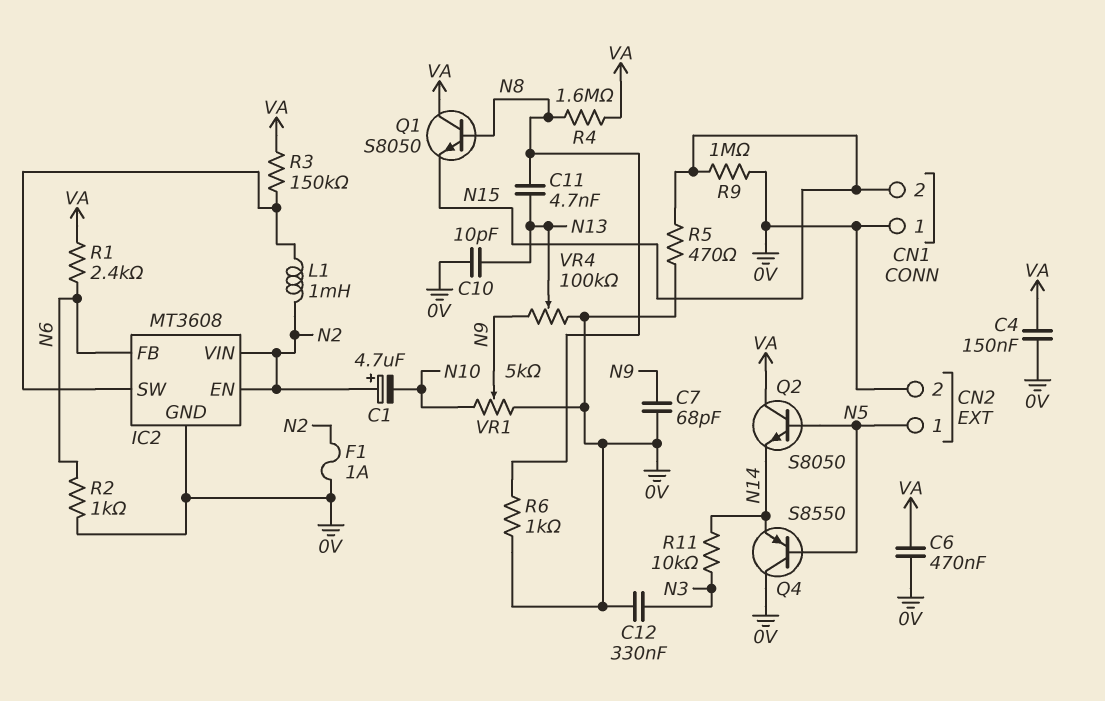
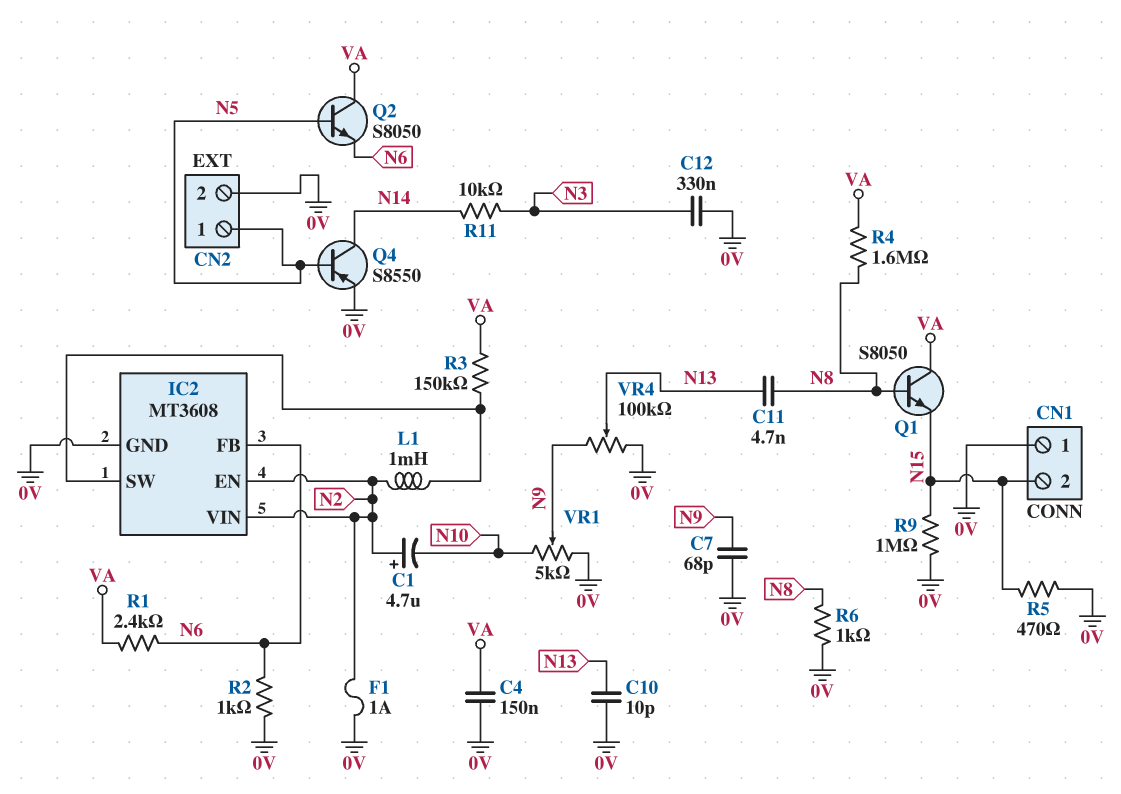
C6: 470nF (0V, VA) -> none
Q2: NPN S8050 (B N5, C VA, E N14) -> NPN S8050 (B N5, C VA, E N6)
Q4: PNP S8550 (B N5, C 0V, E N14) -> PNP S8550 (B N5, C N14, E 0V)

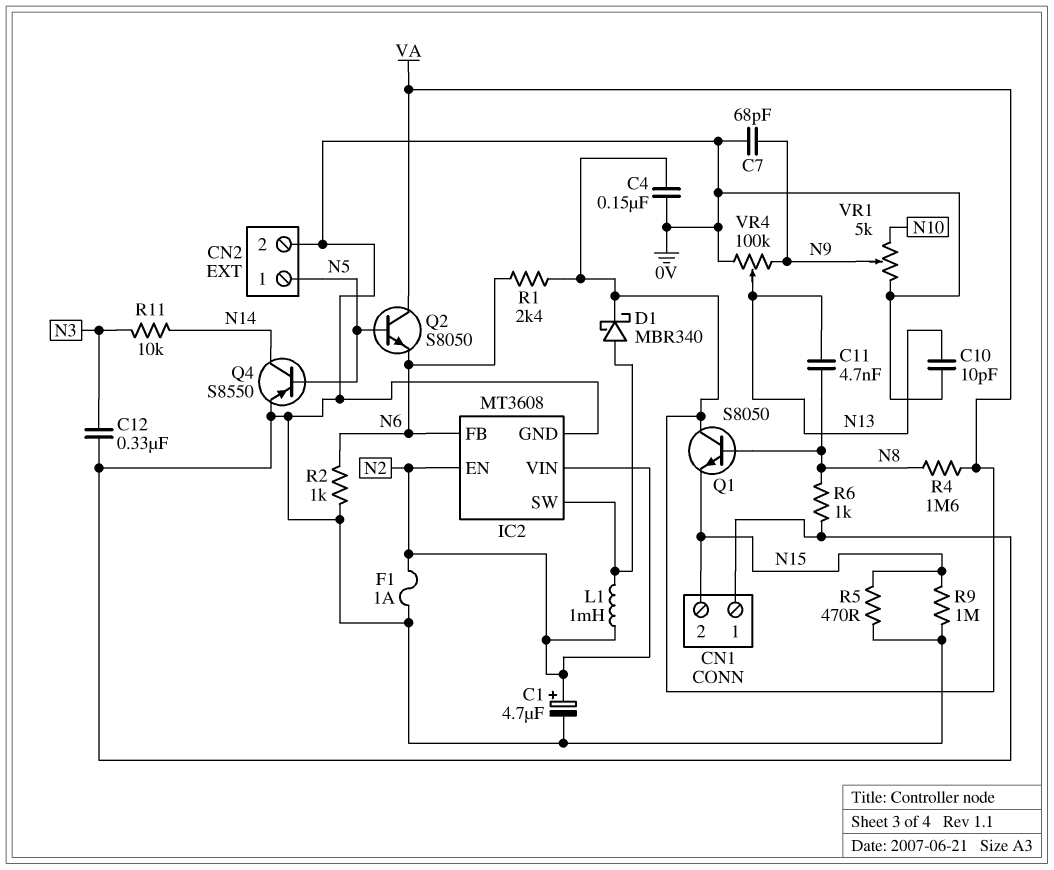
C1: 4.7uF (plus N2, minus N10) -> 4.7uF (plus N2, minus 0V)
D1: none -> schottky MBR340 (A IC2/SW, K VA)
R3: 150k (IC2/SW, VA) -> none

